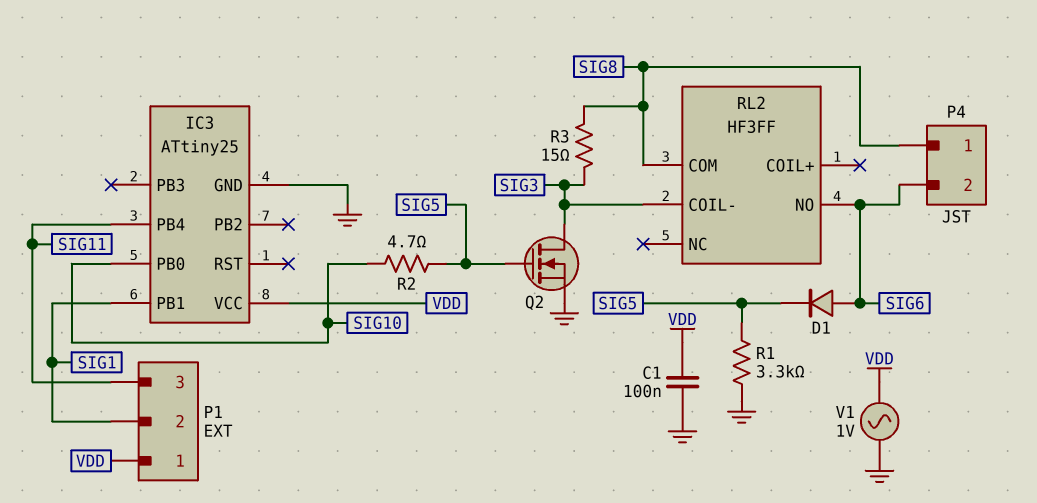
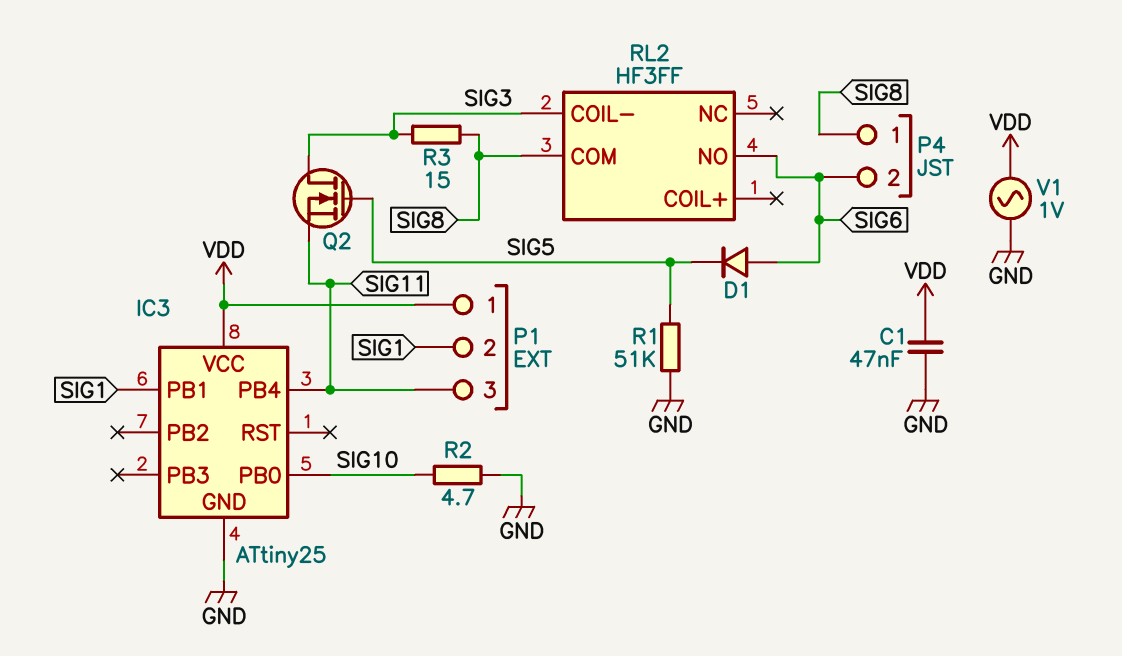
C1: 100nF (GND, VDD) -> 47nF (GND, VDD)
Q2: NMOS (G SIG5, D SIG3, S GND) -> NMOS (G SIG5, D SIG3, S SIG11)
R1: 3.3k (GND, SIG5) -> 51k (GND, SIG5)
R2: 4.7 (SIG5, SIG10) -> 4.7 (GND, SIG10)

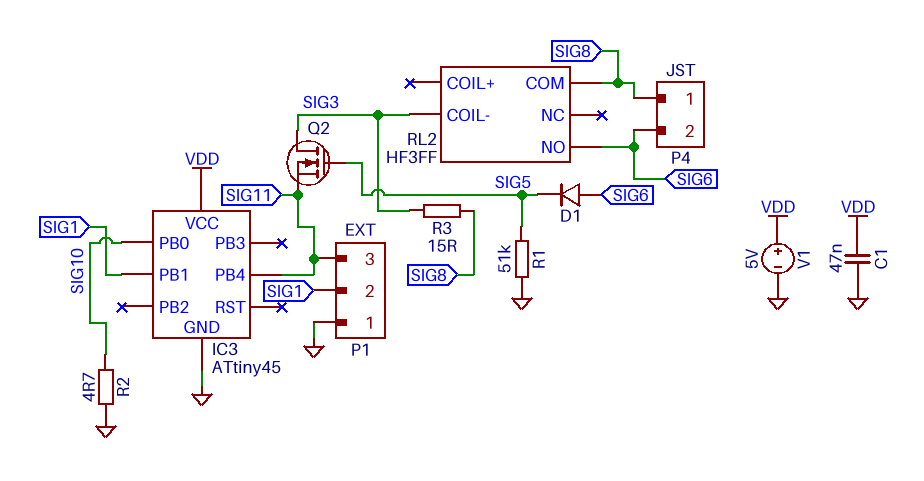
IC3: ATtiny25 -> ATtiny45
P1 pin 1: VDD -> GND
V1: AC 1V (GND, VDD) -> 5V (plus VDD, minus GND)

